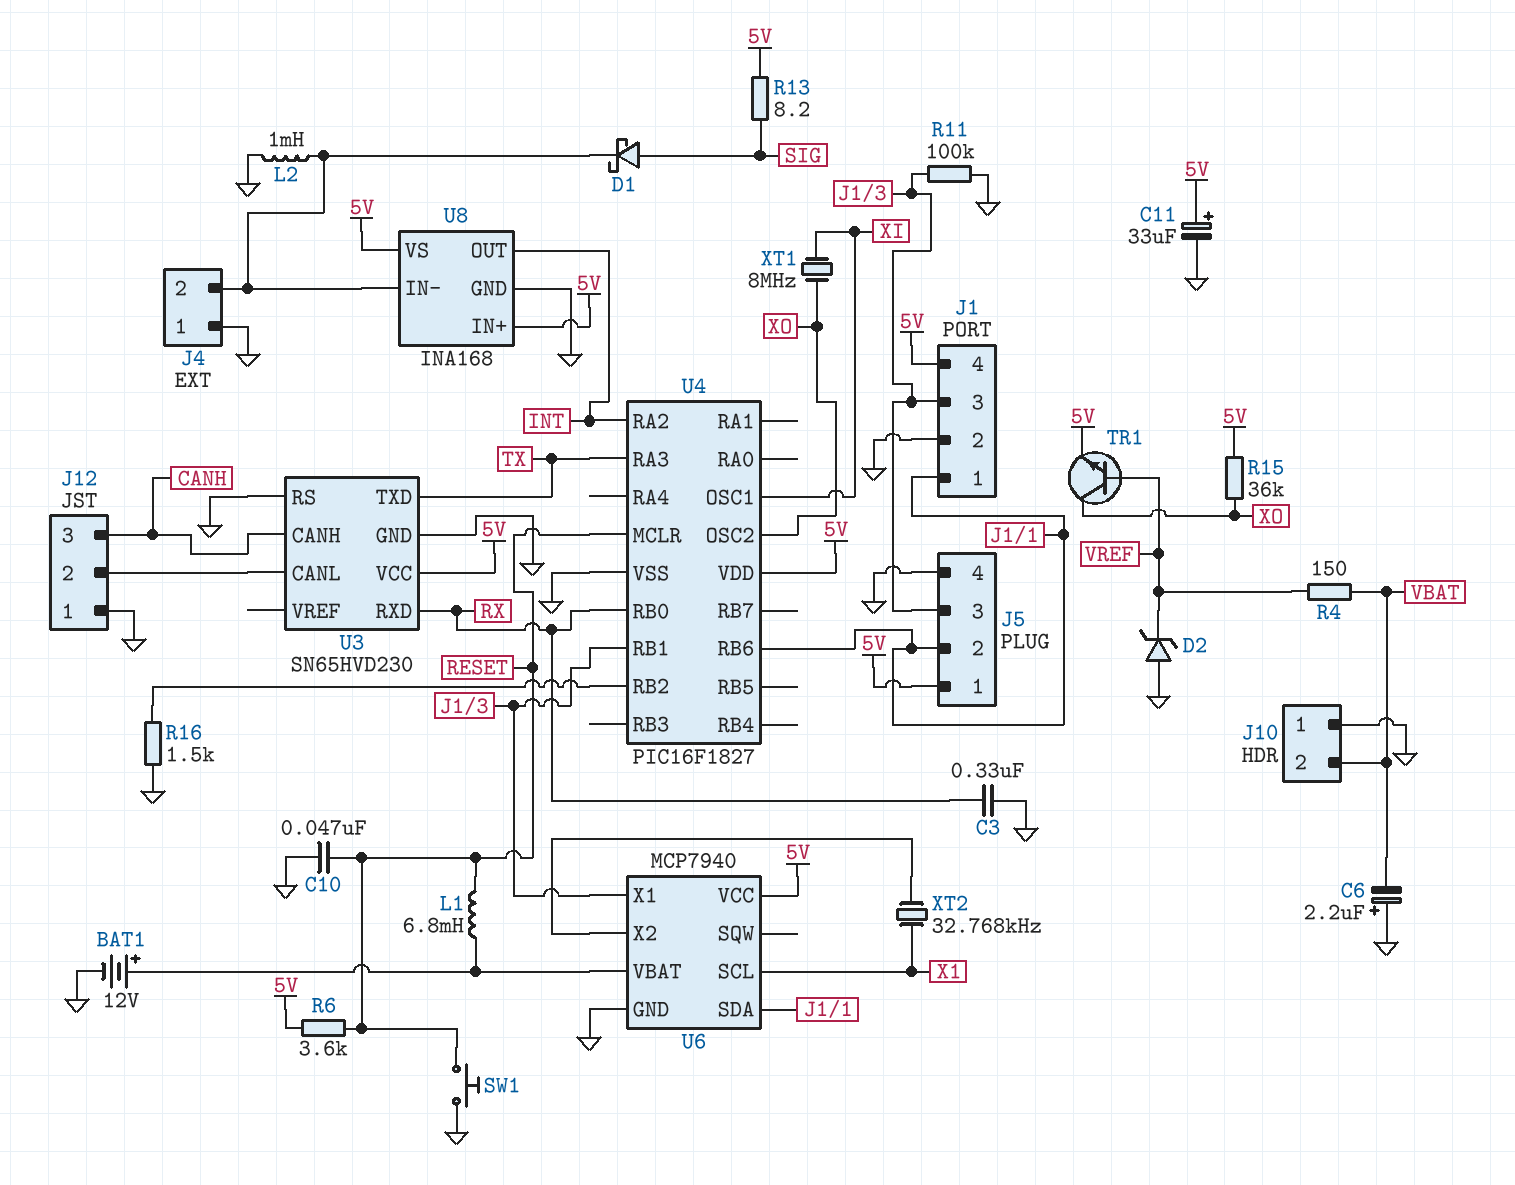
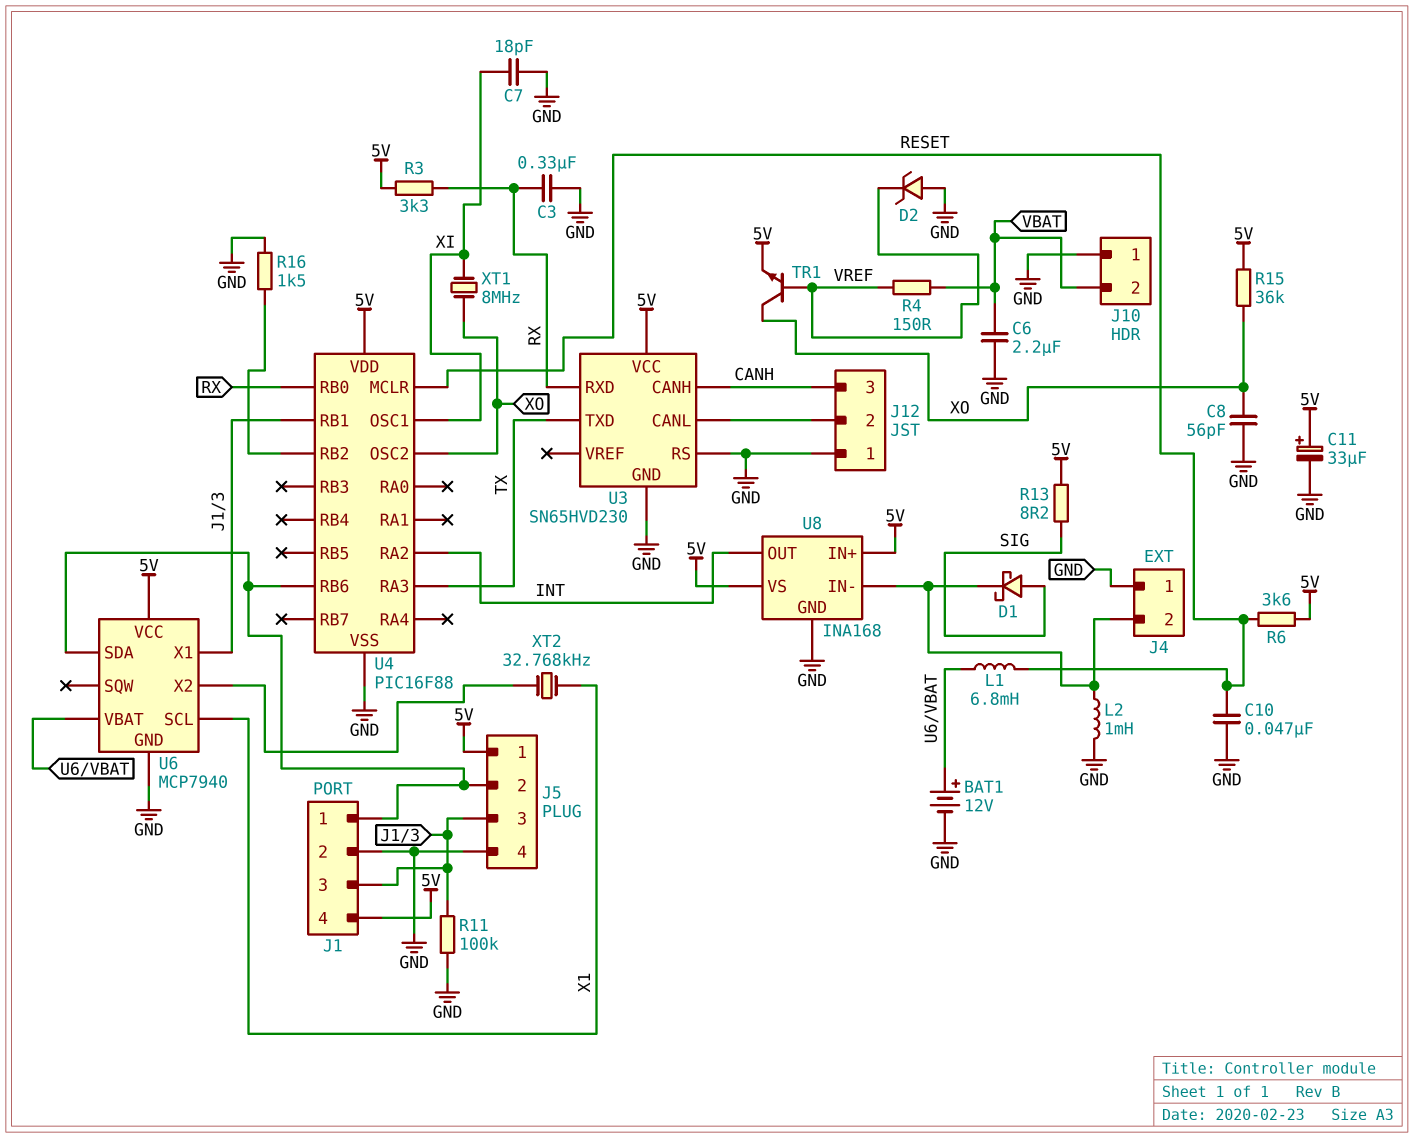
C6: 2.2uF (plus GND, minus VBAT) -> 2.2uF (GND, VBAT)
C7: none -> 18pF (GND, XI)
C8: none -> 56pF (GND, XO)
R3: none -> 3.3k (5V, RX)
SW1: button (GND, RESET) -> none
U4: PIC16F1827 -> PIC16F88

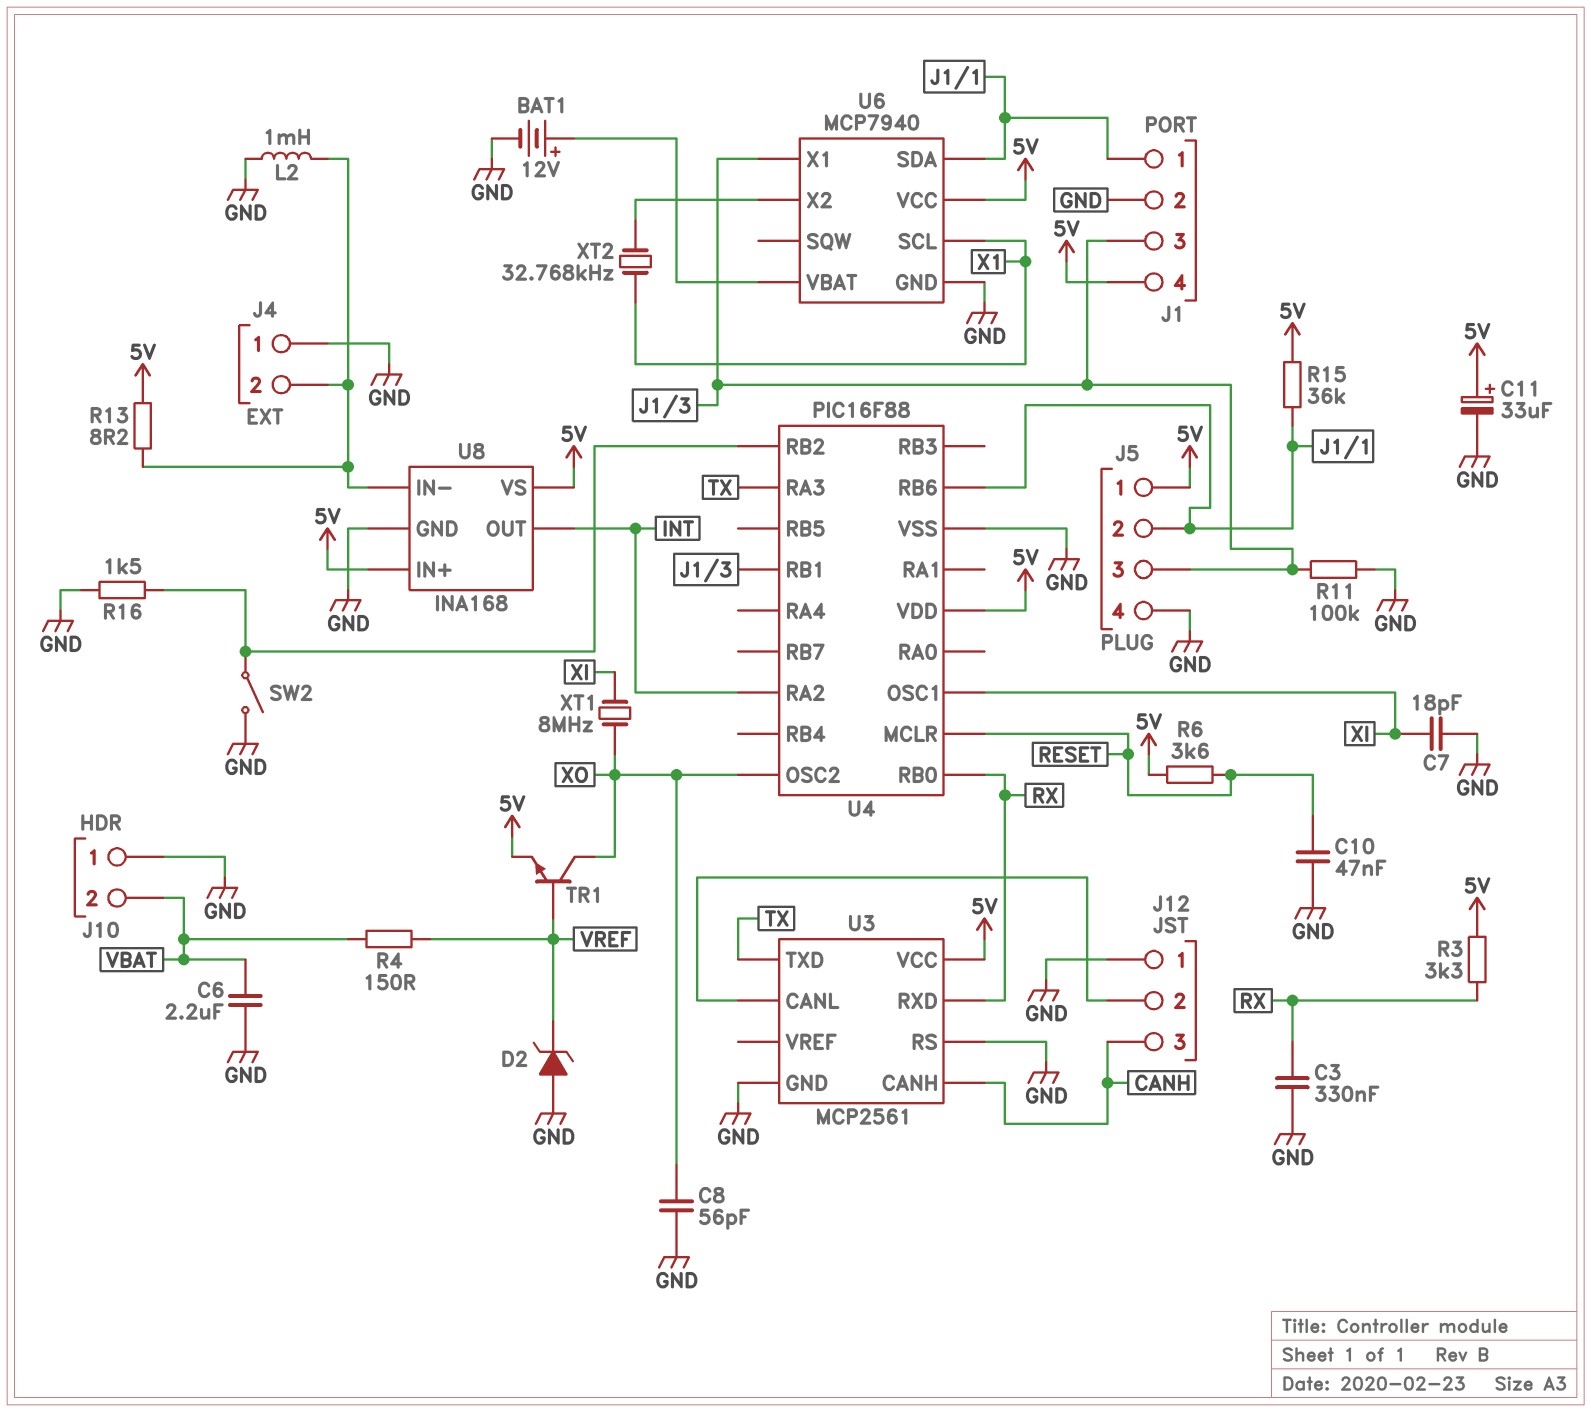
D1: schottky (A SIG, K J4/2) -> none
L1: 6.8mH (RESET, U6/VBAT) -> none
R13: 8.2 (5V, SIG) -> 8.2 (5V, J4/2)
R15: 36k (5V, XO) -> 36k (5V, J1/1)
SW2: none -> switch (GND, U4/RB2)
U3: SN65HVD230 -> MCP2561

